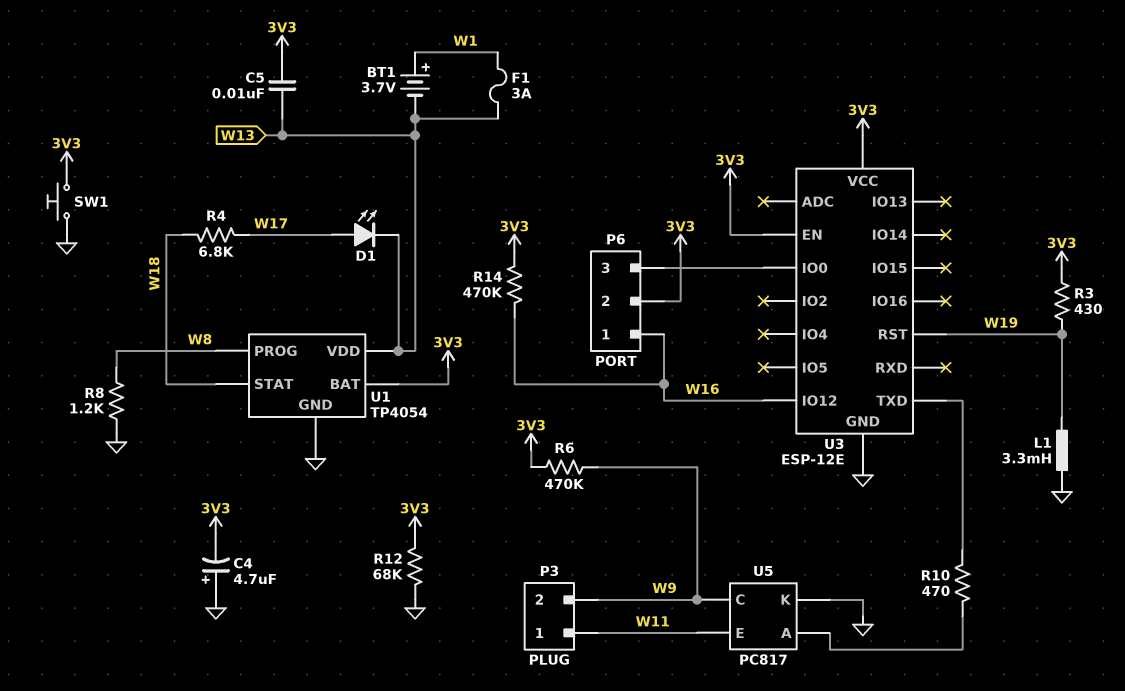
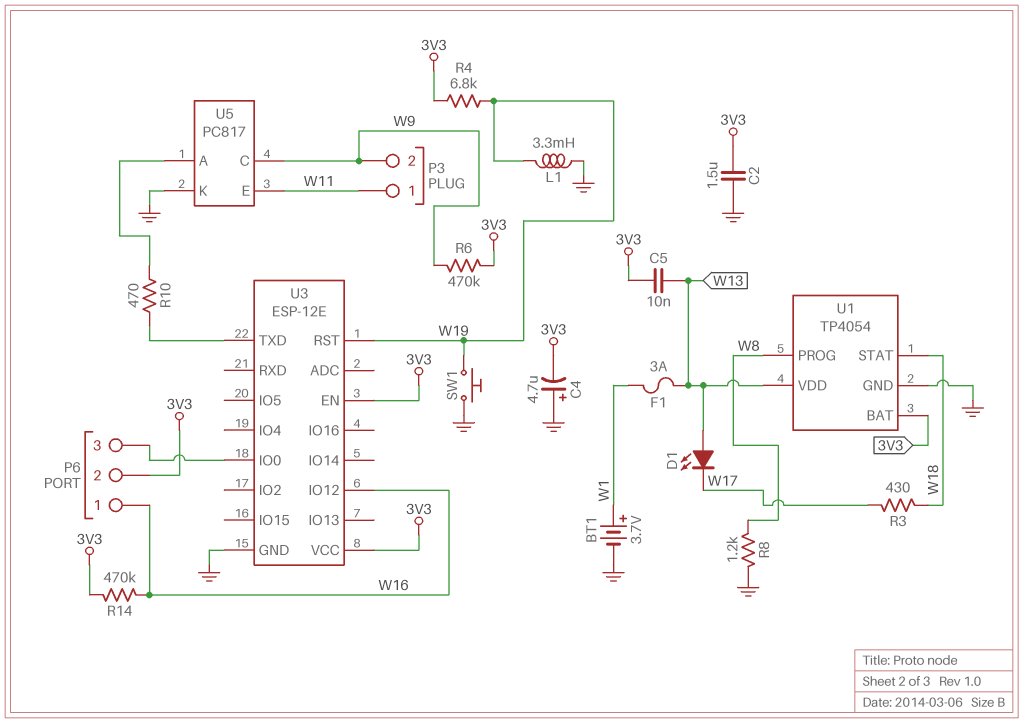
BT1: 3.7V (plus W1, minus W13) -> 3.7V (plus W1, minus GND)
C2: none -> 1.5uF (3V3, GND)
D1: LED (A W17, K W13) -> LED (A W13, K W17)
R3: 430 (3V3, W19) -> 430 (W17, W18)
R4: 6.8k (W17, W18) -> 6.8k (3V3, W19)
R12: 68k (3V3, GND) -> none
SW1: button (3V3, GND) -> button (GND, W19)

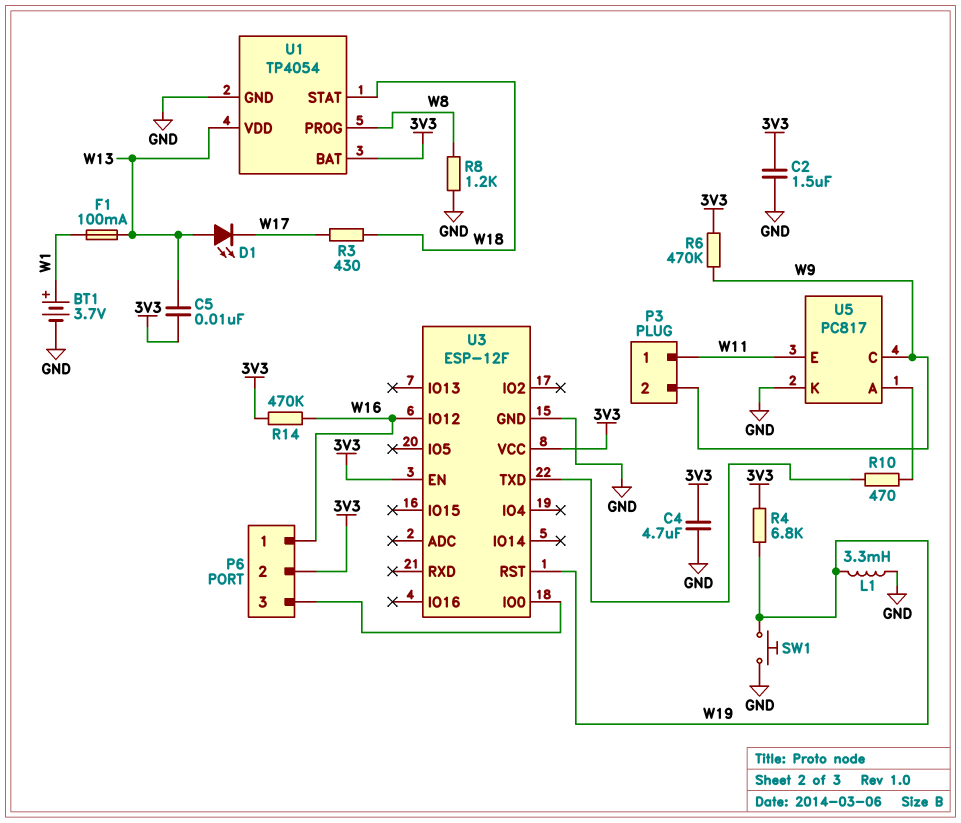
C4: 4.7uF (plus GND, minus 3V3) -> 4.7uF (3V3, GND)
F1: 3A (W1, W13) -> 100mA (W1, W13)
U3: ESP-12E -> ESP-12F

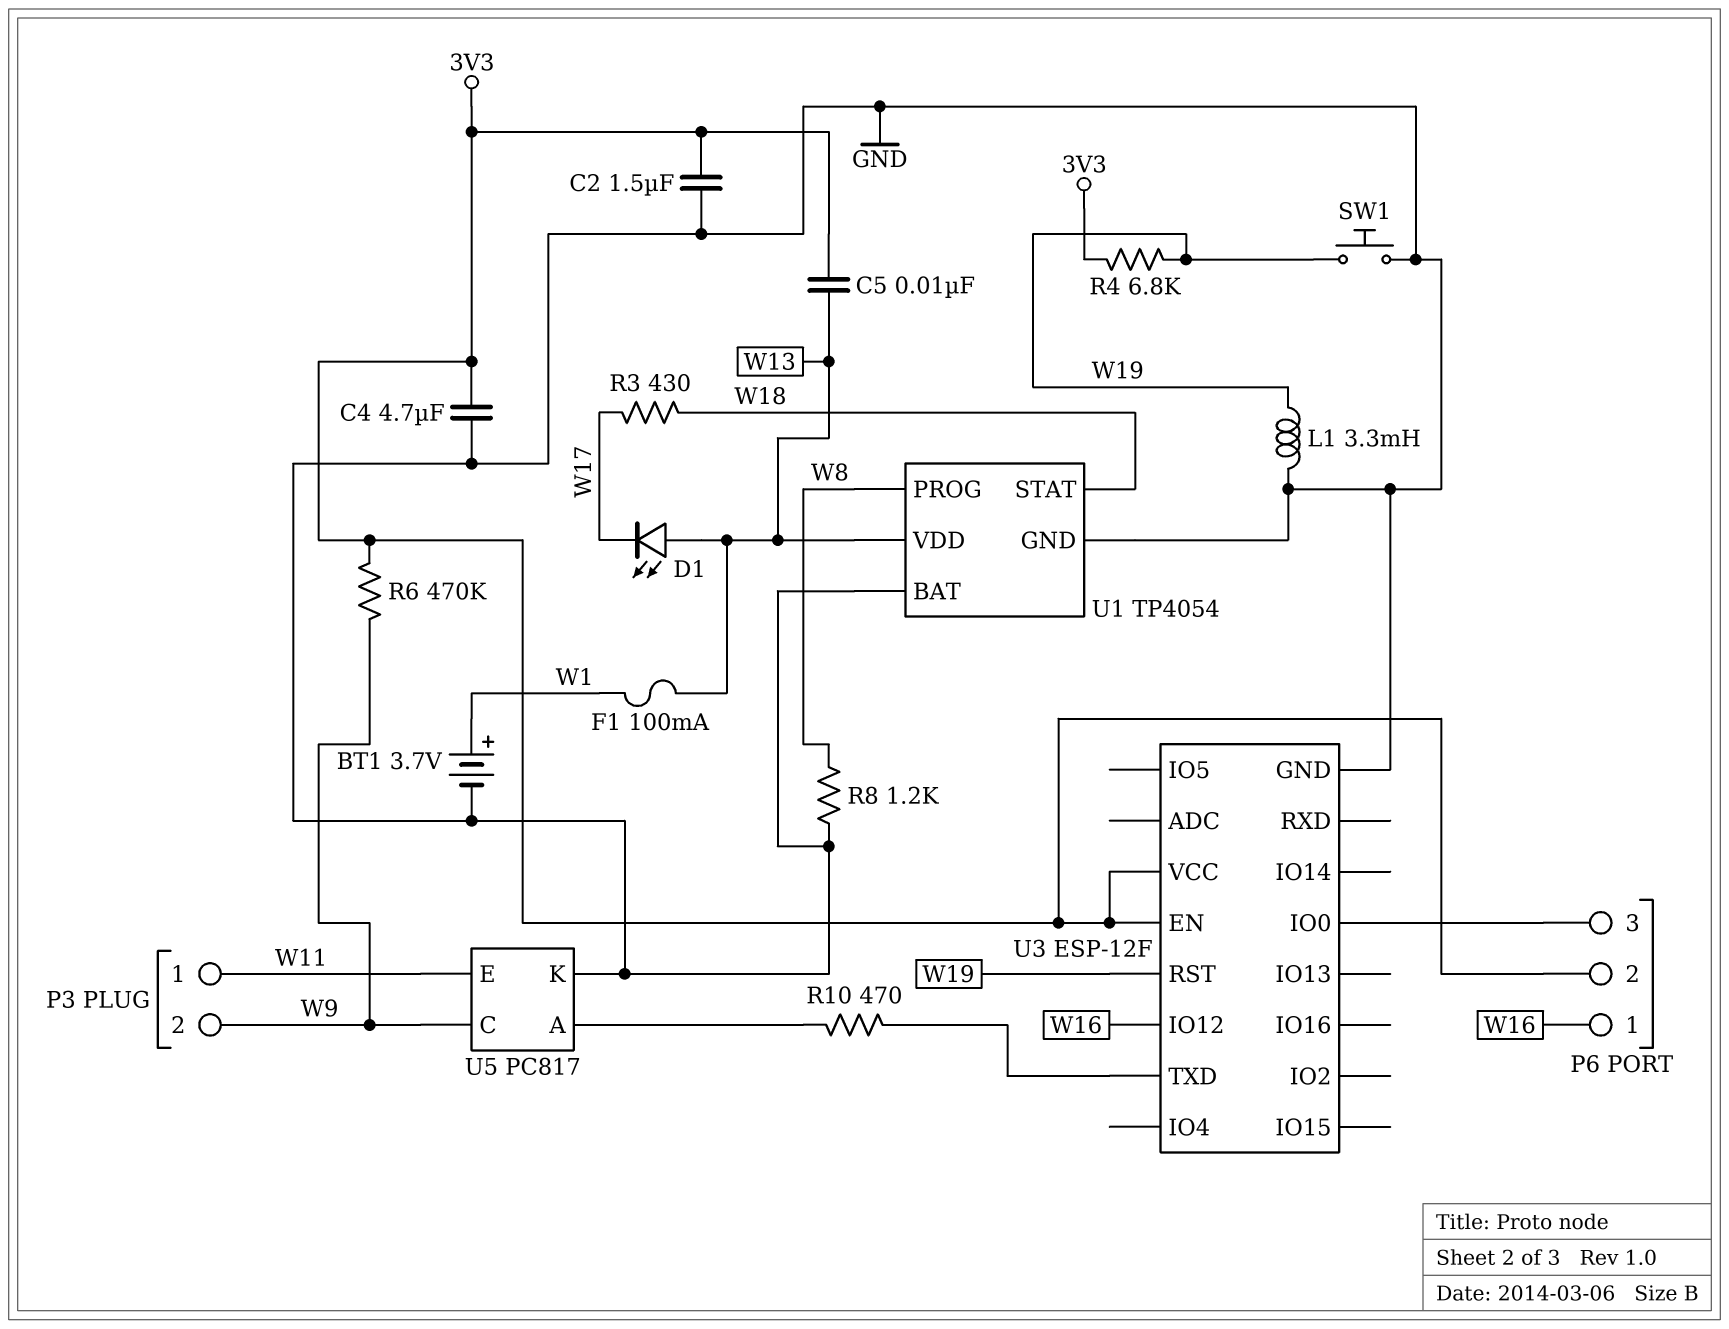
R14: 470k (3V3, W16) -> none
U1 pin BAT: 3V3 -> GND

